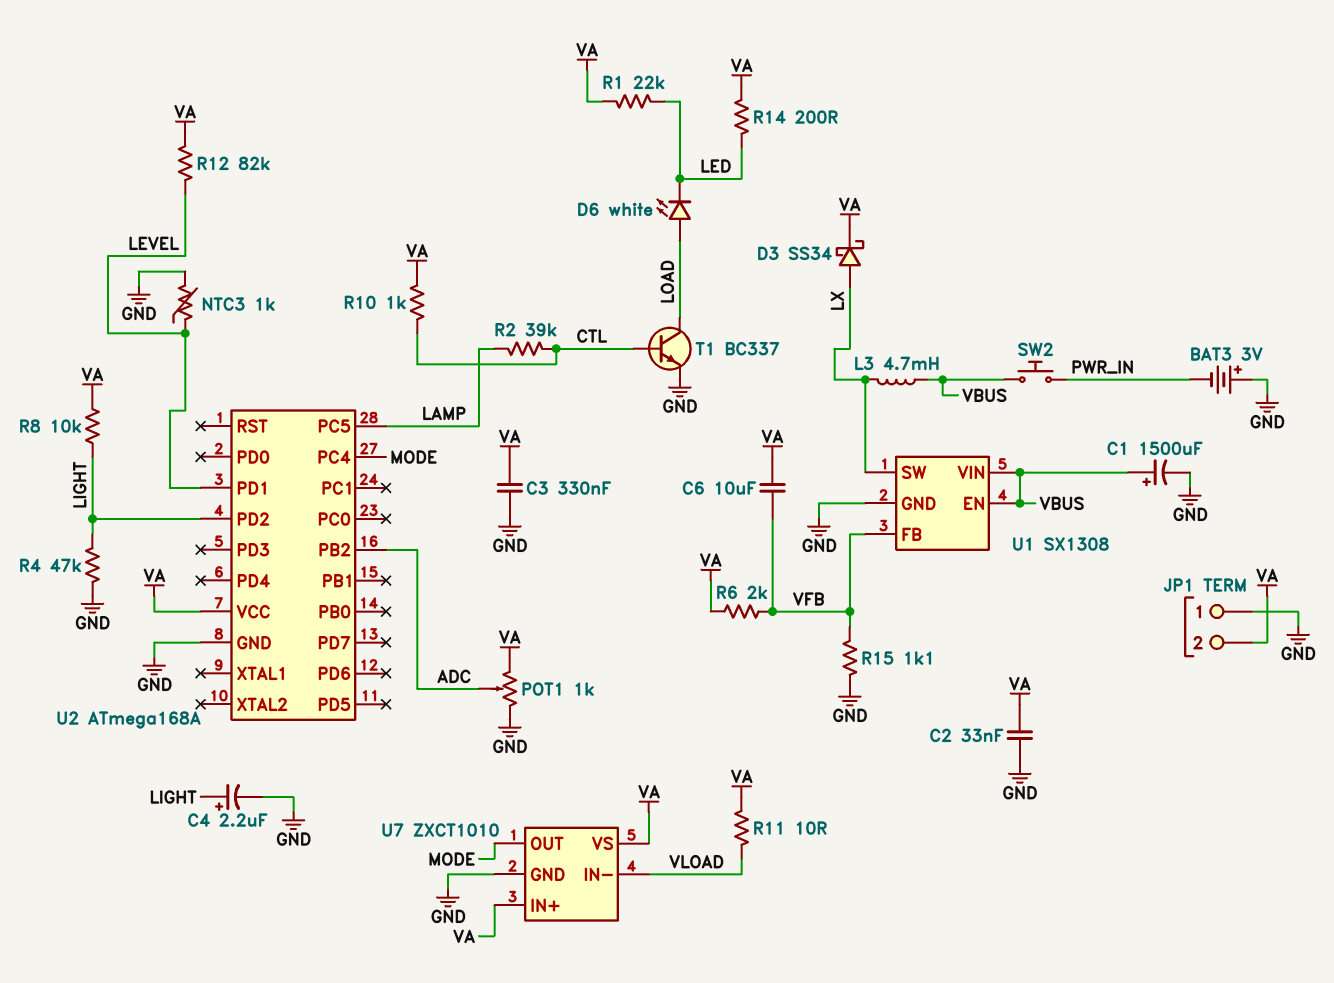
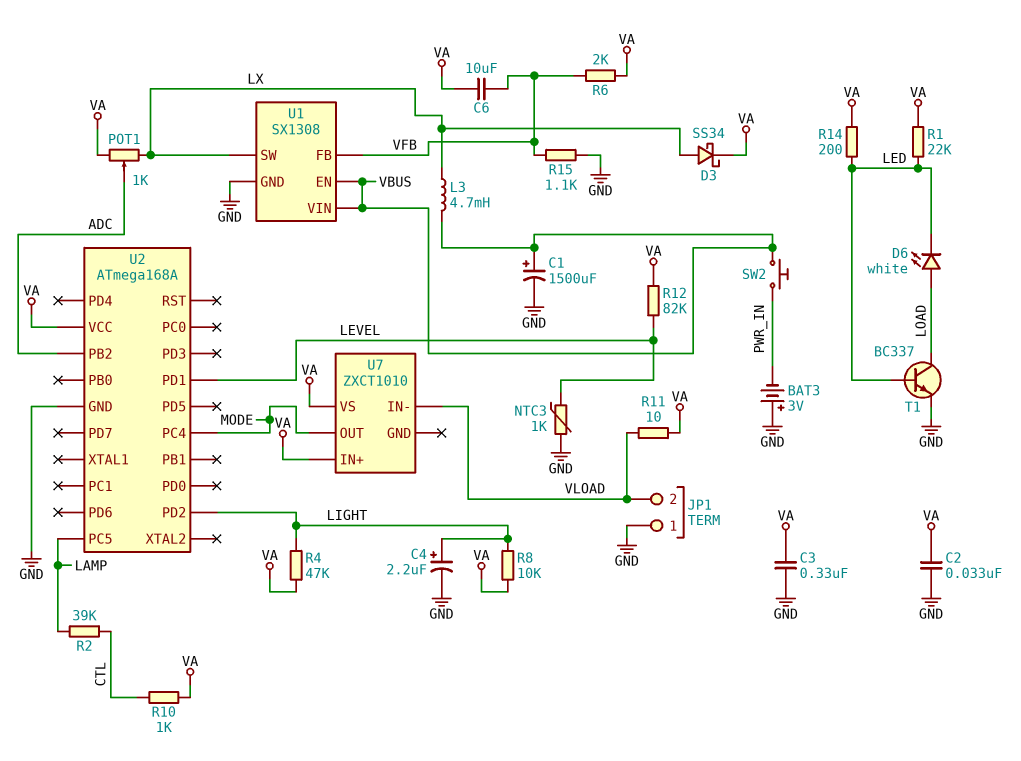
JP1 pin 2: VA -> VLOAD
POT1: 1k (GND, VA, wiper ADC) -> 1k (LX, VA, wiper ADC)
R4: 47k (GND, LIGHT) -> 47k (LIGHT, VA)
T1: NPN BC337 (B CTL, C LOAD, E GND) -> NPN BC337 (B LED, C LOAD, E GND)
U7 pin GND: GND -> none

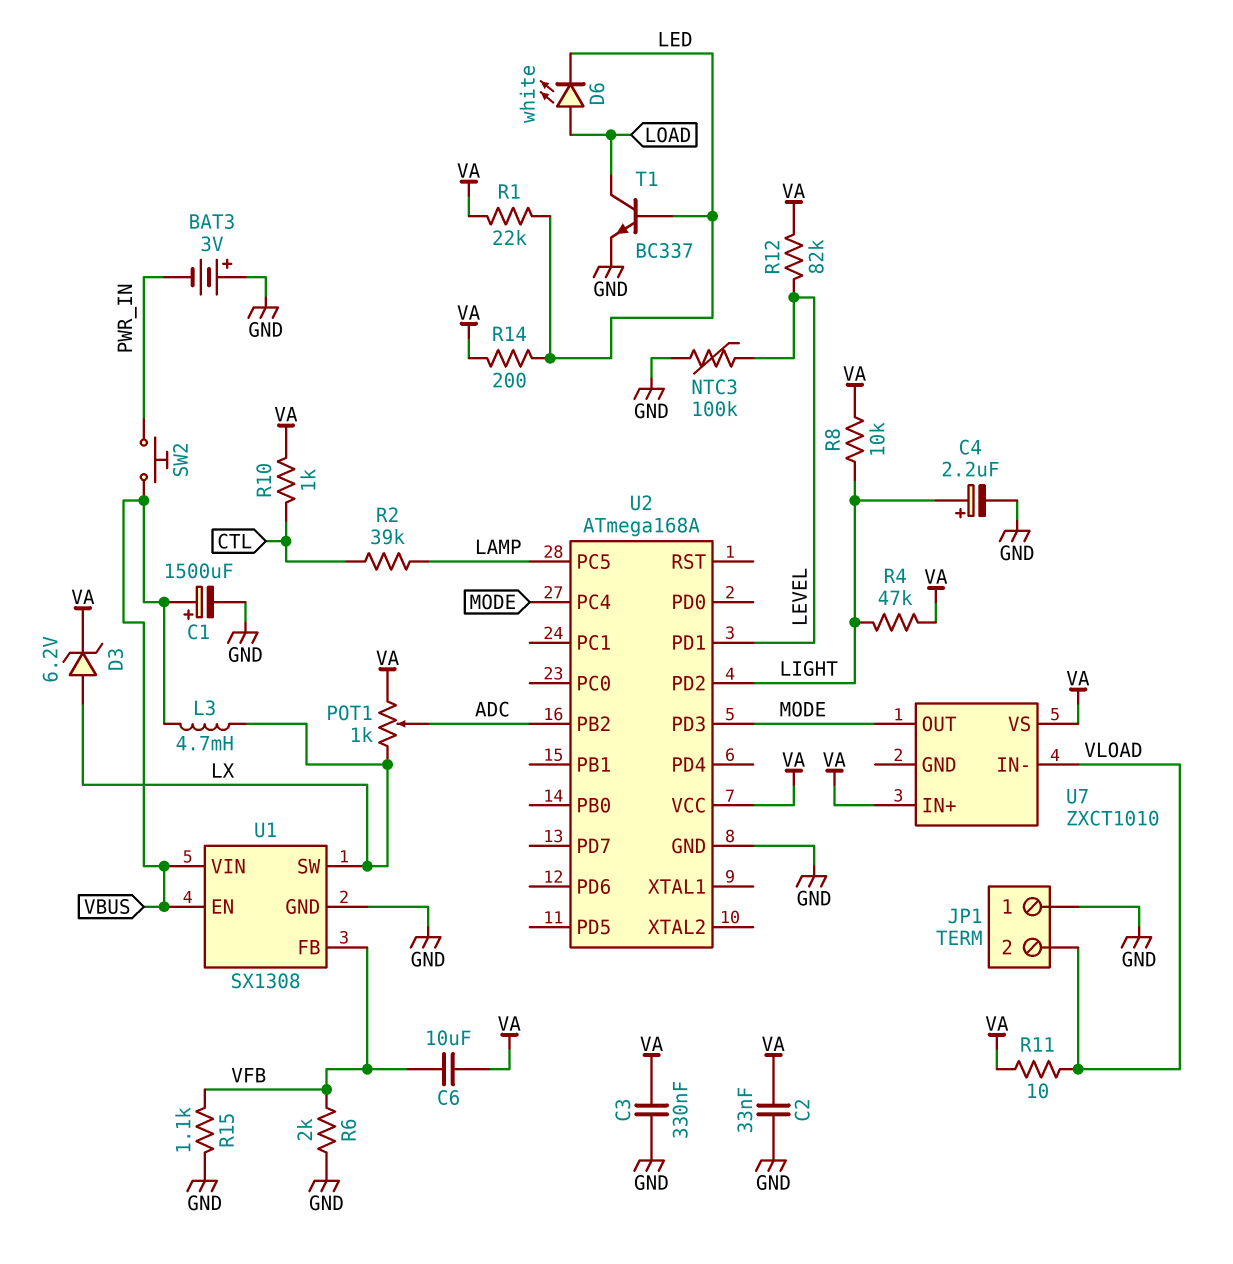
D3: schottky SS34 (A LX, K VA) -> zener 6.2V (A LX, K VA)
NTC3: 1k (GND, LEVEL) -> 100k (GND, LEVEL)
R6: 2k (VA, VFB) -> 2k (GND, VFB)
U2 pin PD3: none -> MODE

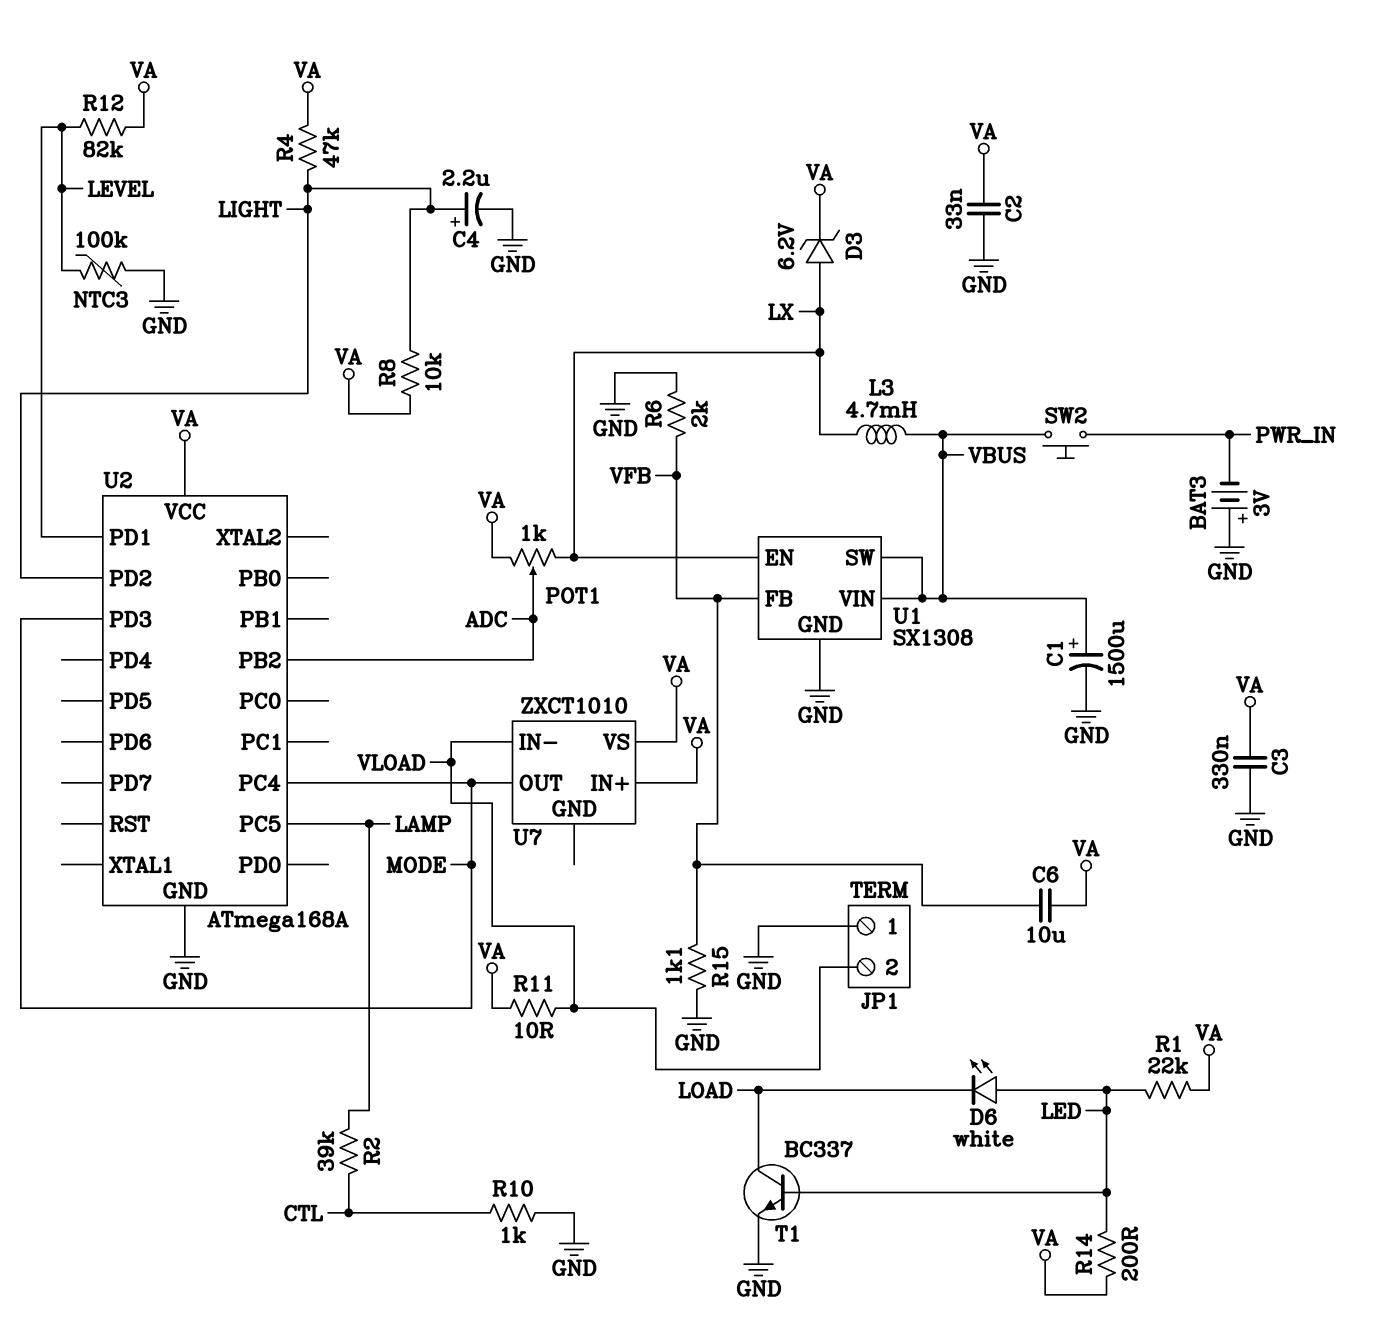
D6: LED white (A LOAD, K LED) -> LED white (A LED, K LOAD)
R10: 1k (CTL, VA) -> 1k (CTL, GND)
U1 pin EN: VBUS -> LX
U1 pin SW: LX -> VBUS

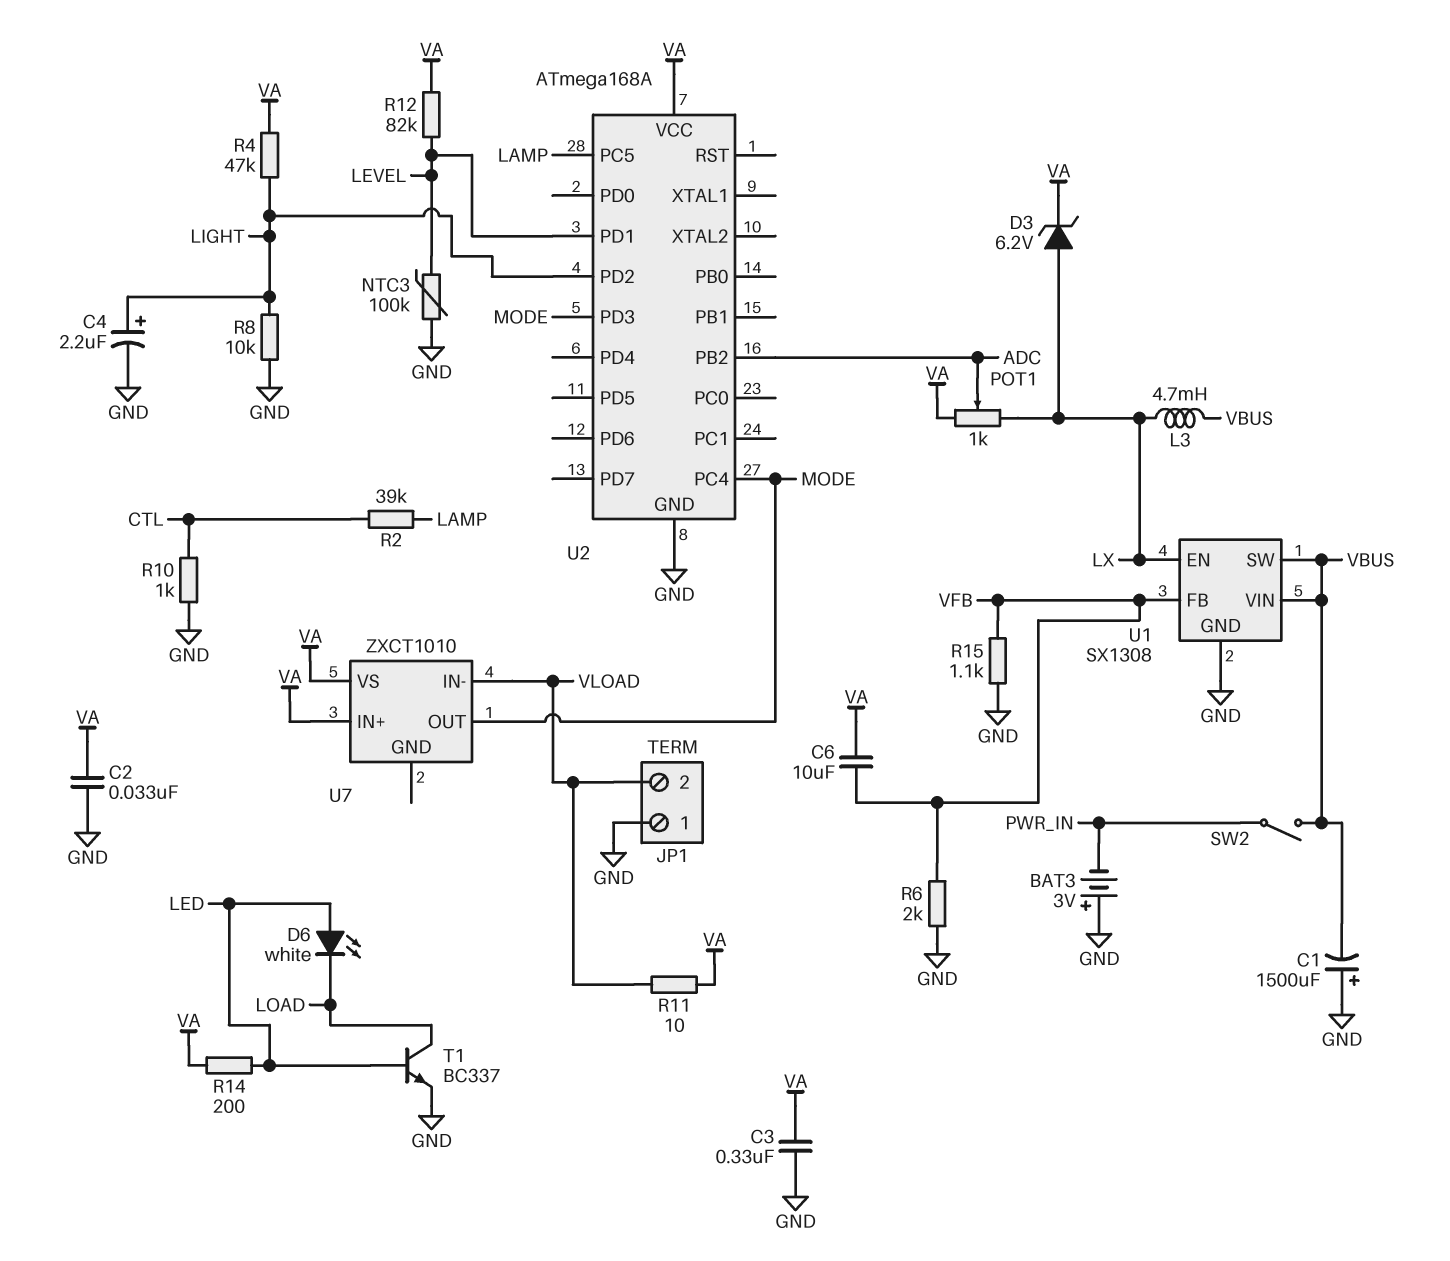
C1: 1500uF (plus VBUS, minus GND) -> 1500uF (plus GND, minus VBUS)
R1: 22k (LED, VA) -> none
R8: 10k (LIGHT, VA) -> 10k (GND, LIGHT)
SW2: button (PWR_IN, VBUS) -> switch (PWR_IN, VBUS)

